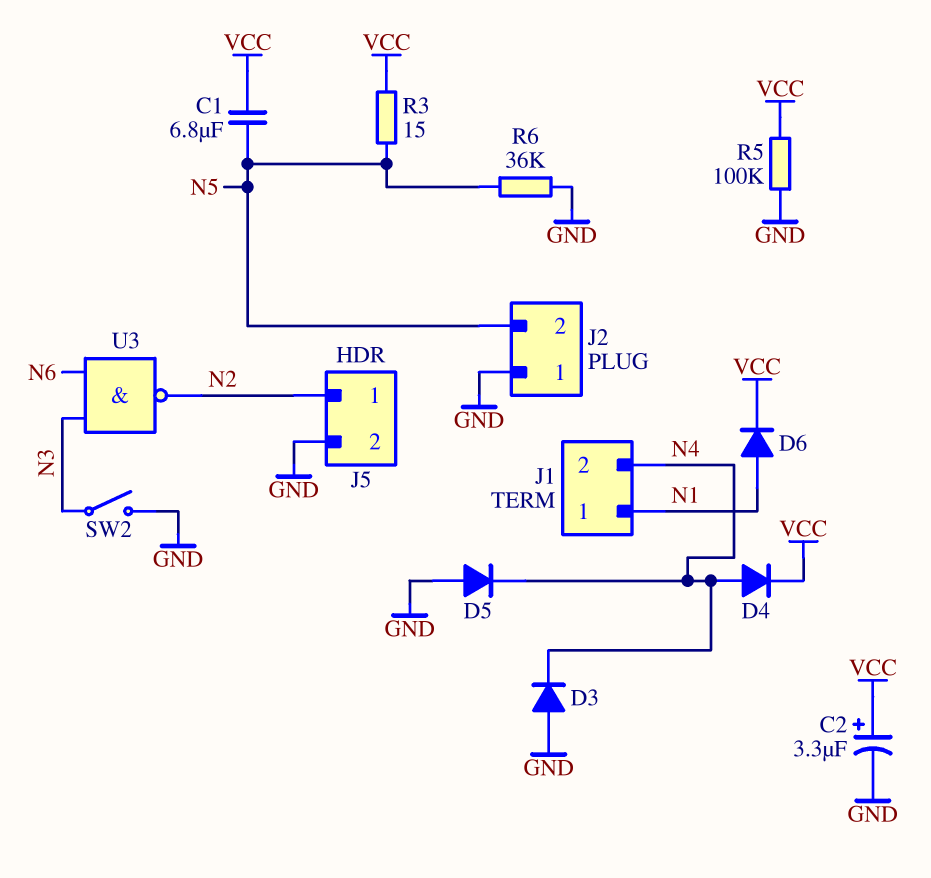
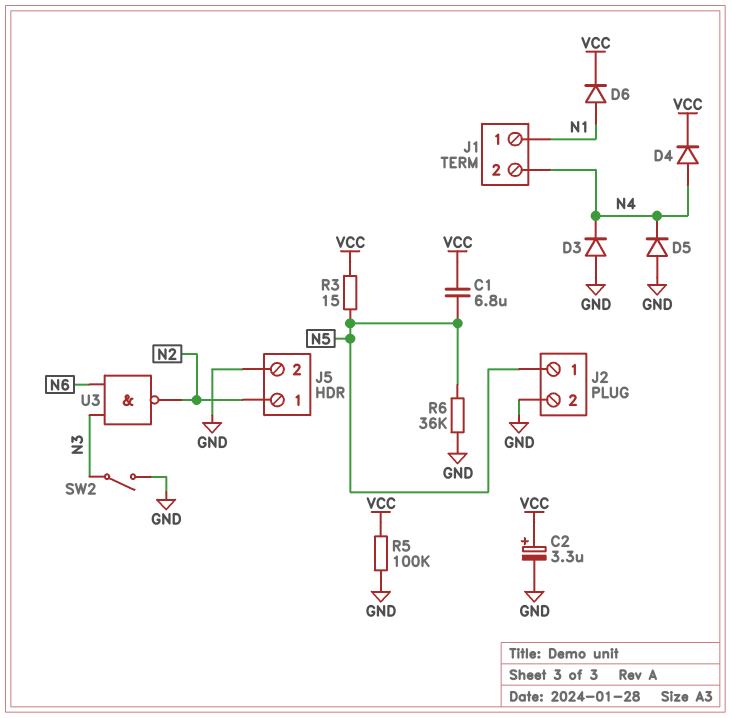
J2 pin 1: GND -> N5
J2 pin 2: N5 -> GND

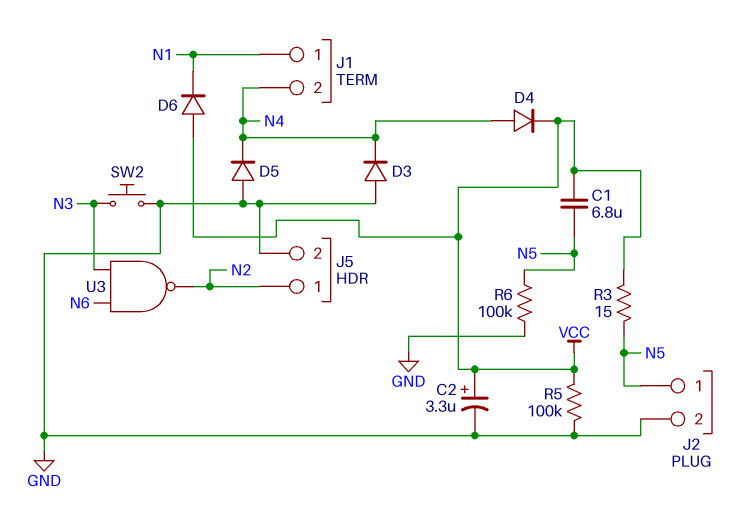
D6: diode (A N1, K VCC) -> diode (A VCC, K N1)
R6: 36k (GND, N5) -> 100k (GND, N5)
SW2: switch (GND, N3) -> button (GND, N3)

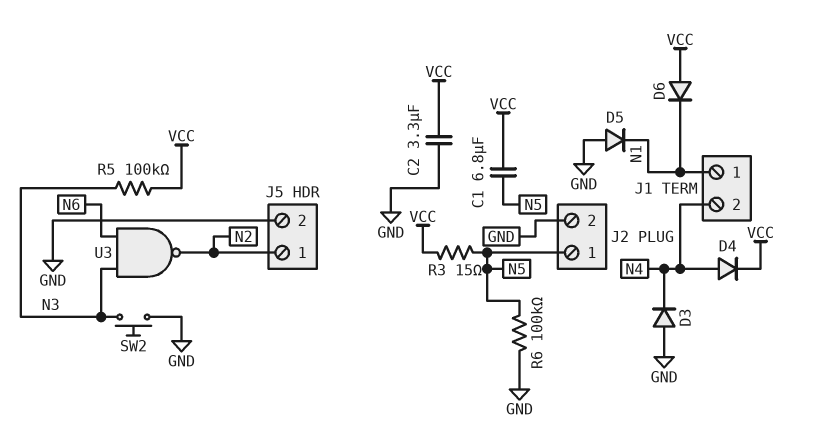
C2: 3.3uF (plus VCC, minus GND) -> 3.3uF (GND, VCC)
D5: diode (A GND, K N4) -> diode (A GND, K N1)
R5: 100k (GND, VCC) -> 100k (N3, VCC)

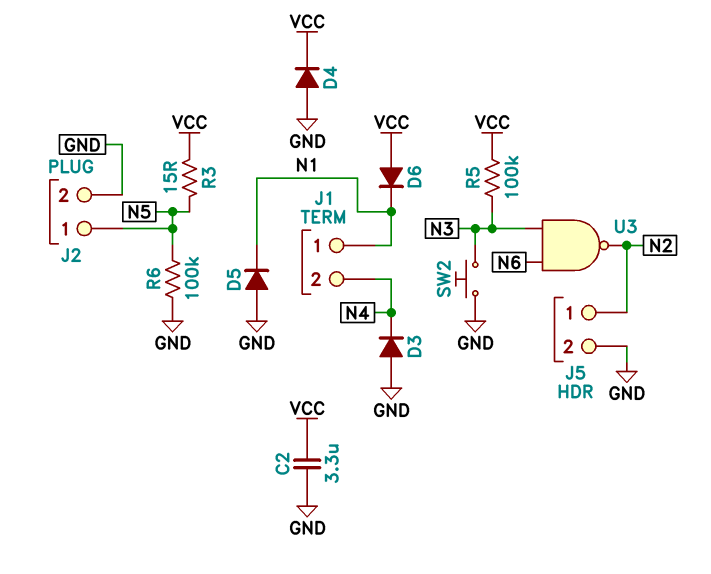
C1: 6.8uF (N5, VCC) -> none
D4: diode (A N4, K VCC) -> diode (A GND, K VCC)

